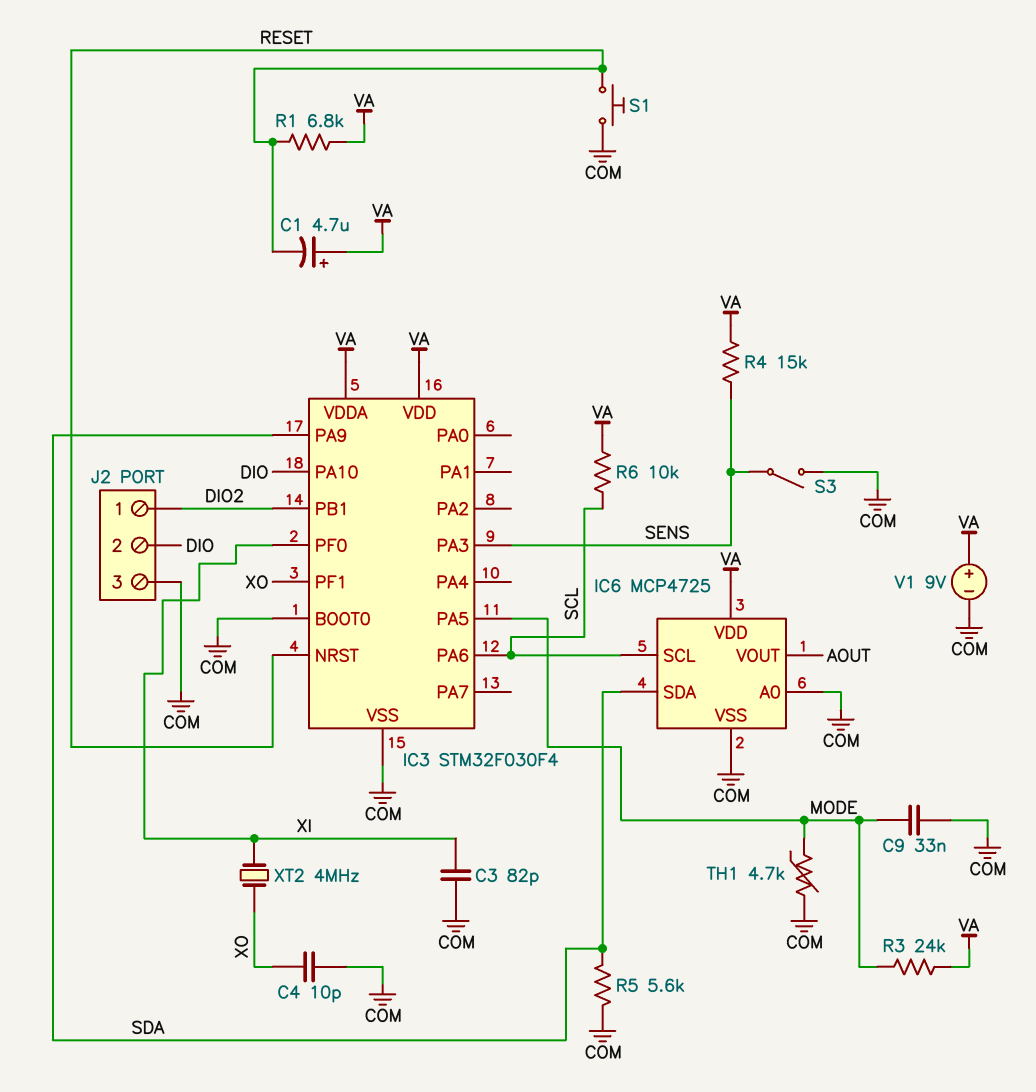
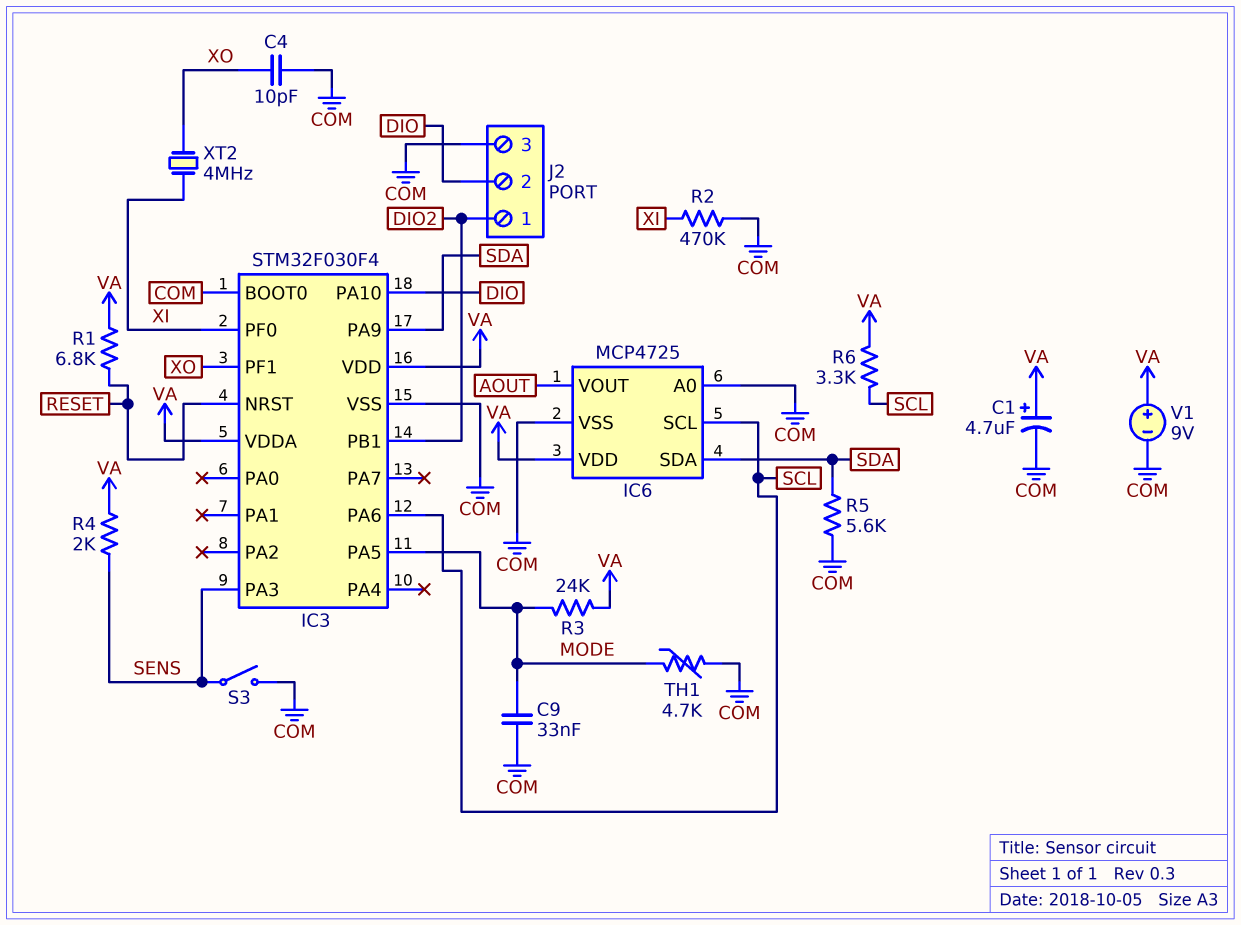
C1: 4.7uF (plus VA, minus RESET) -> 4.7uF (plus VA, minus COM)
C3: 82pF (COM, XI) -> none
R2: none -> 470k (COM, XI)
R4: 15k (SENS, VA) -> 2k (SENS, VA)
R6: 10k (SCL, VA) -> 3.3k (SCL, VA)
S1: button (COM, RESET) -> none

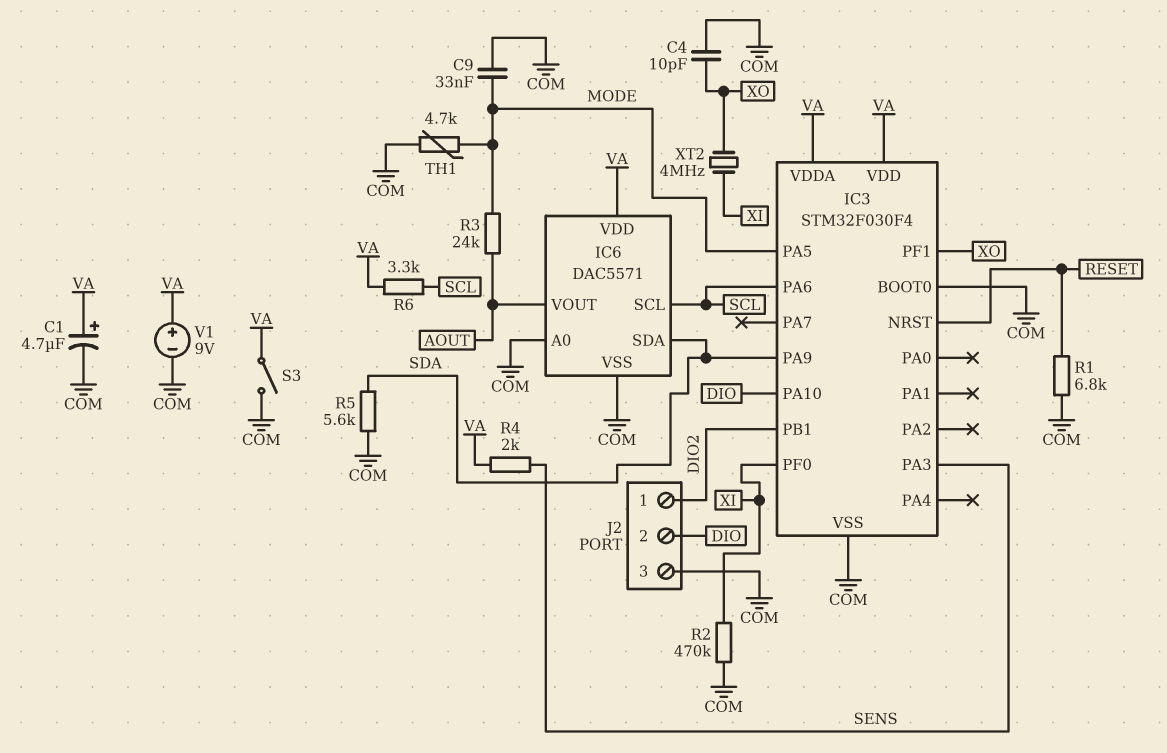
IC6: MCP4725 -> DAC5571
R1: 6.8k (RESET, VA) -> 6.8k (COM, RESET)
R3: 24k (MODE, VA) -> 24k (AOUT, MODE)
S3: switch (COM, SENS) -> switch (COM, VA)

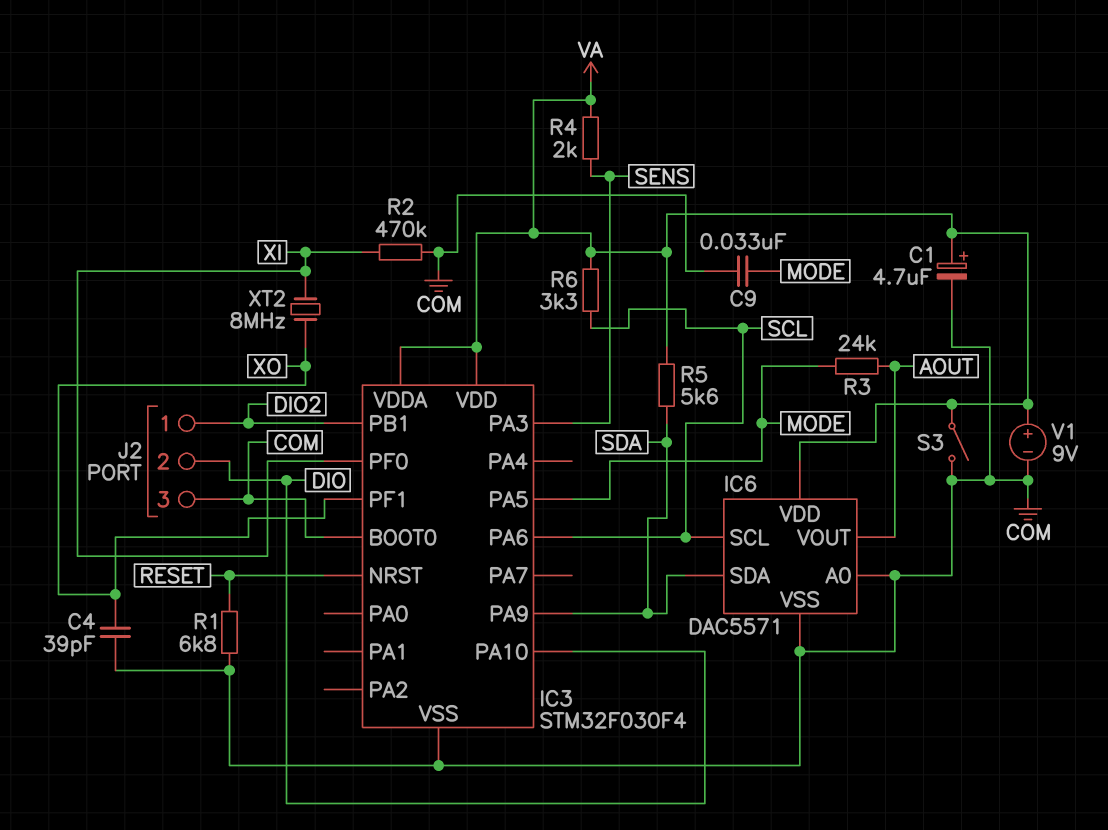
C4: 10pF (COM, XO) -> 39pF (COM, XO)
R5: 5.6k (COM, SDA) -> 5.6k (SDA, VA)
TH1: 4.7k (COM, MODE) -> none
XT2: 4MHz (XI, XO) -> 8MHz (XI, XO)

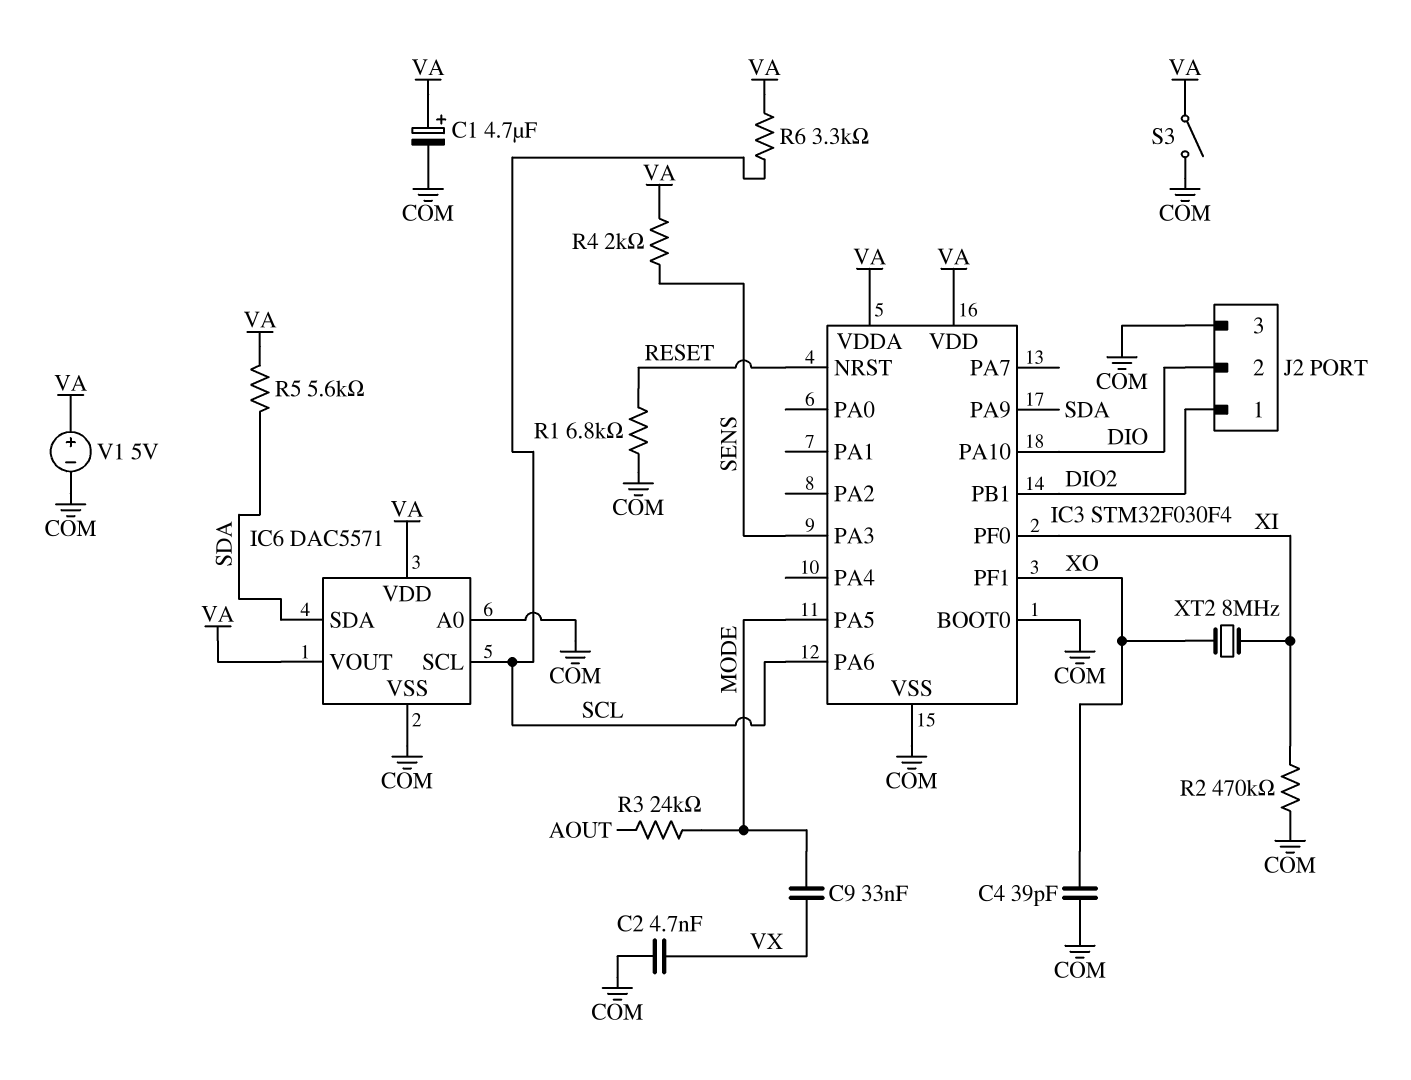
C2: none -> 4.7nF (COM, VX)
C9: 33nF (COM, MODE) -> 33nF (MODE, VX)
IC6 pin VOUT: AOUT -> VA
V1: 9V (plus VA, minus COM) -> 5V (plus VA, minus COM)

